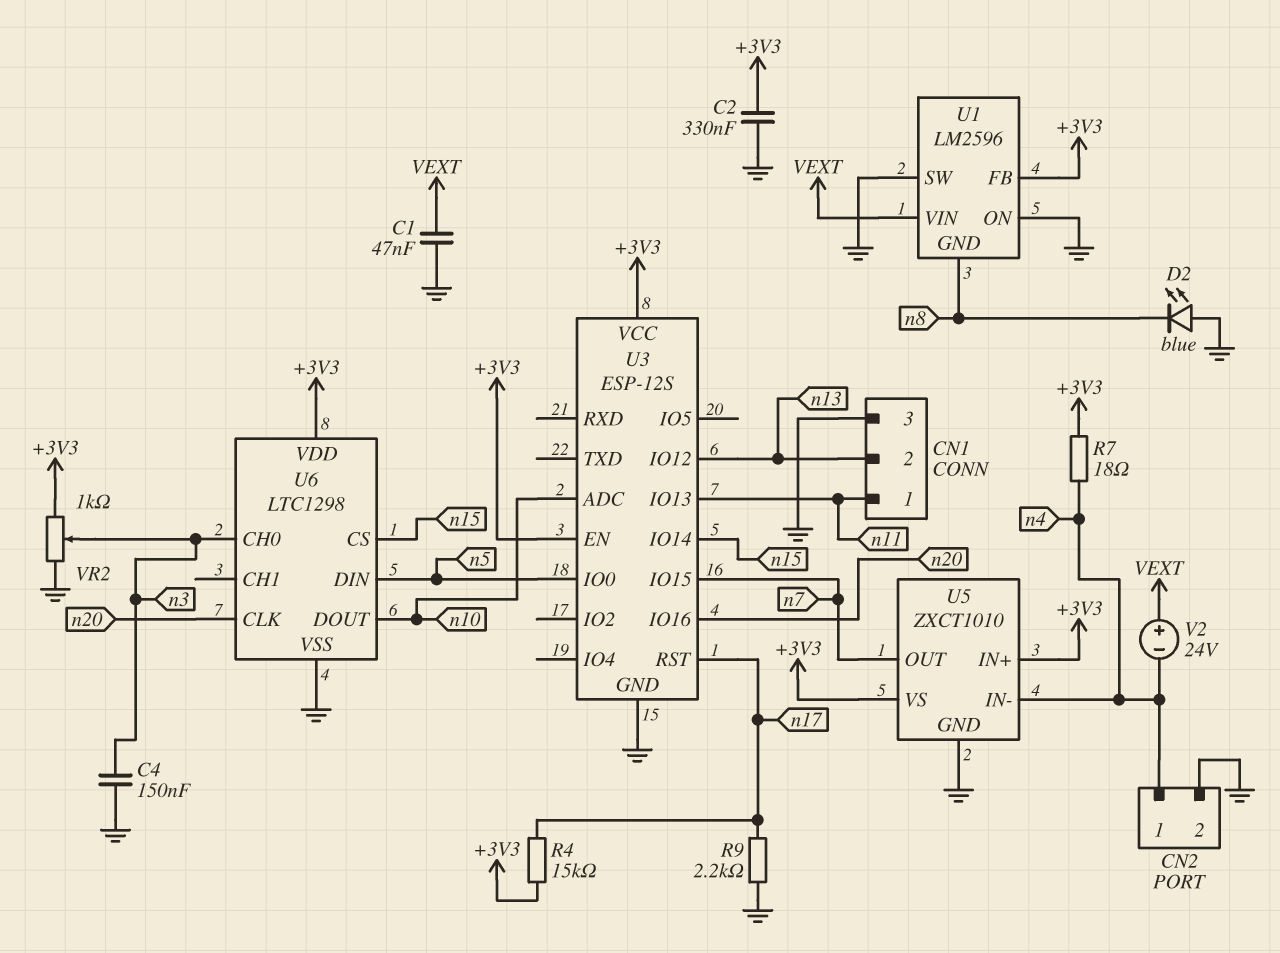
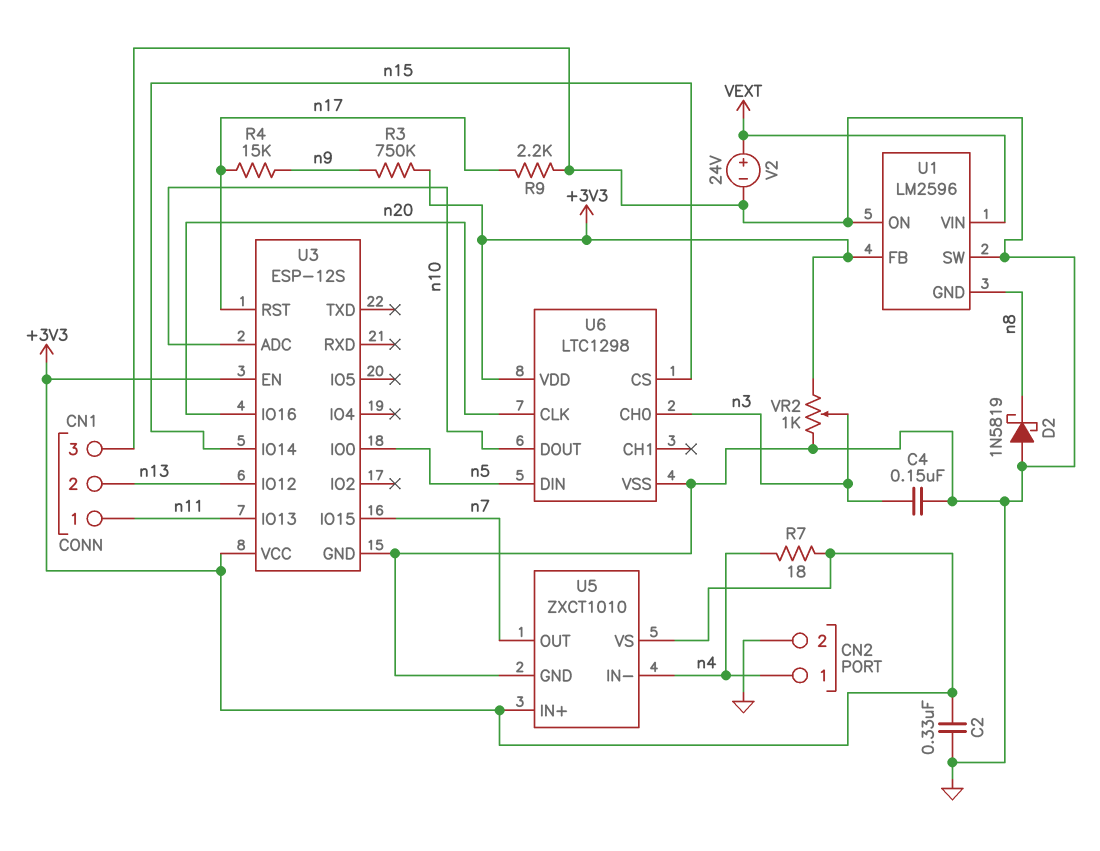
C1: 47nF (GND, VEXT) -> none
D2: LED blue (A GND, K n8) -> schottky 1N5819 (A GND, K n8)
R3: none -> 750k (+3V3, n9)
R4: 15k (+3V3, n17) -> 15k (n9, n17)
V2: 24V (plus VEXT, minus n4) -> 24V (plus VEXT, minus GND)

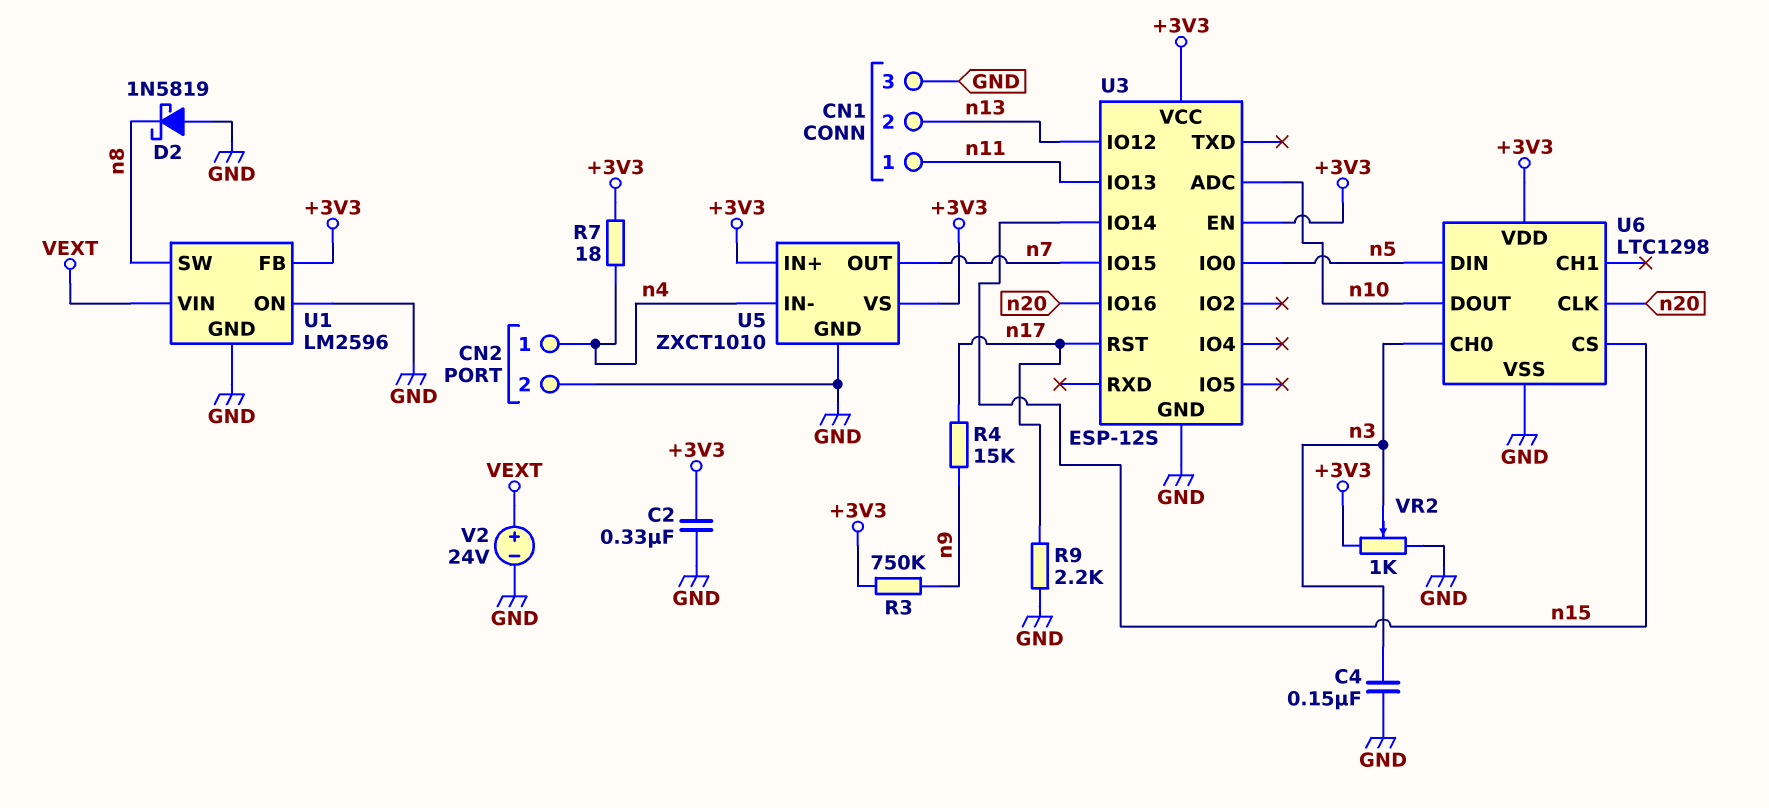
U1 pin GND: n8 -> GND
U1 pin SW: GND -> n8

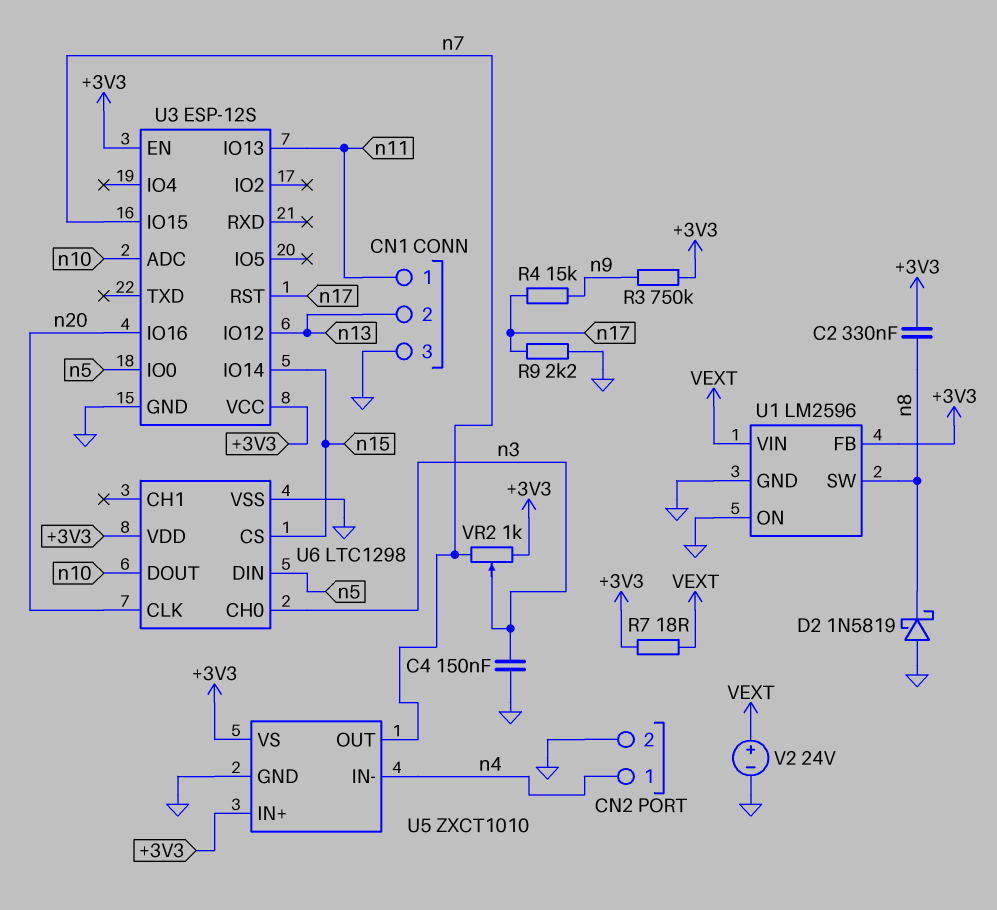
C2: 330nF (+3V3, GND) -> 330nF (+3V3, n8)
R7: 18 (+3V3, n4) -> 18 (+3V3, VEXT)
VR2: 1k (+3V3, GND, wiper n3) -> 1k (+3V3, n7, wiper n3)

